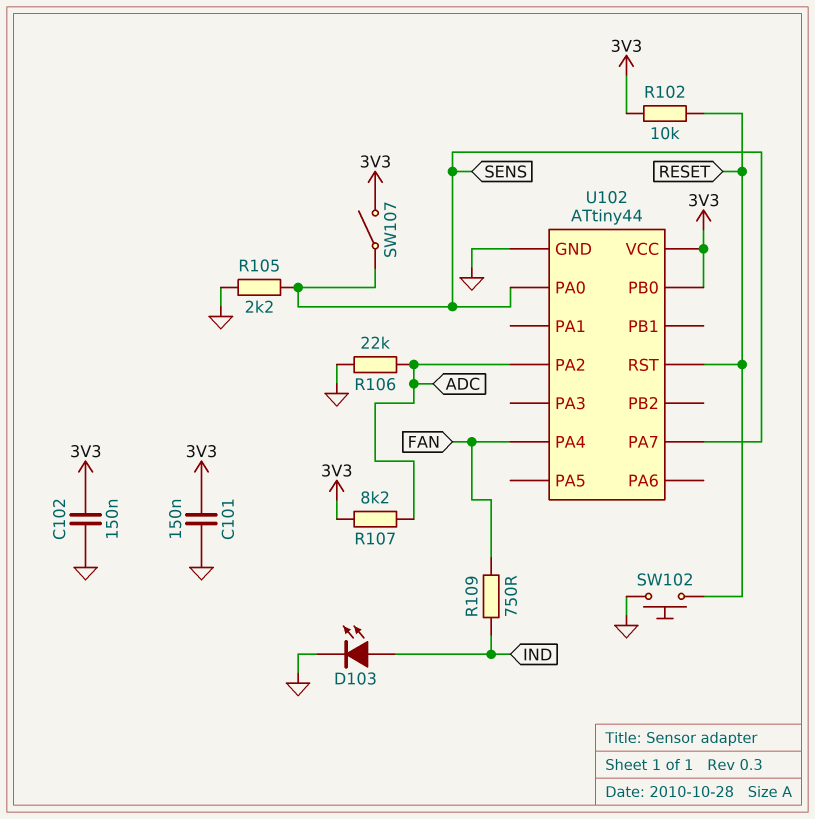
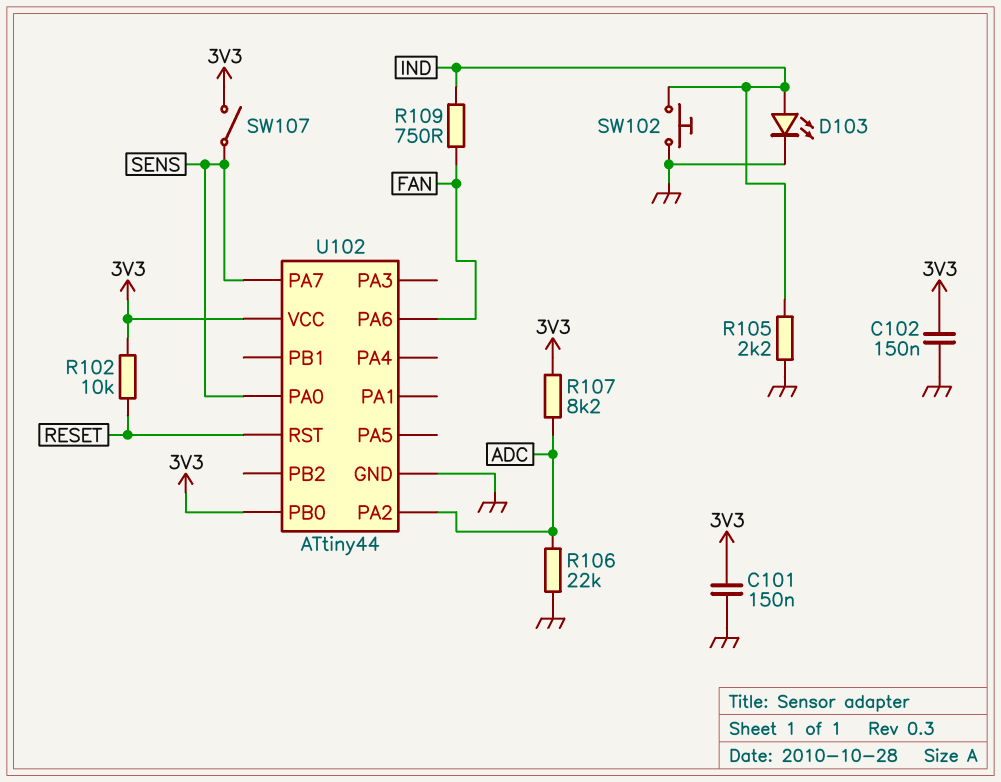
R105: 2.2k (GND, SENS) -> 2.2k (GND, IND)
SW102: button (GND, RESET) -> button (GND, IND)
U102 pin PA4: FAN -> none
U102 pin PA6: none -> FAN

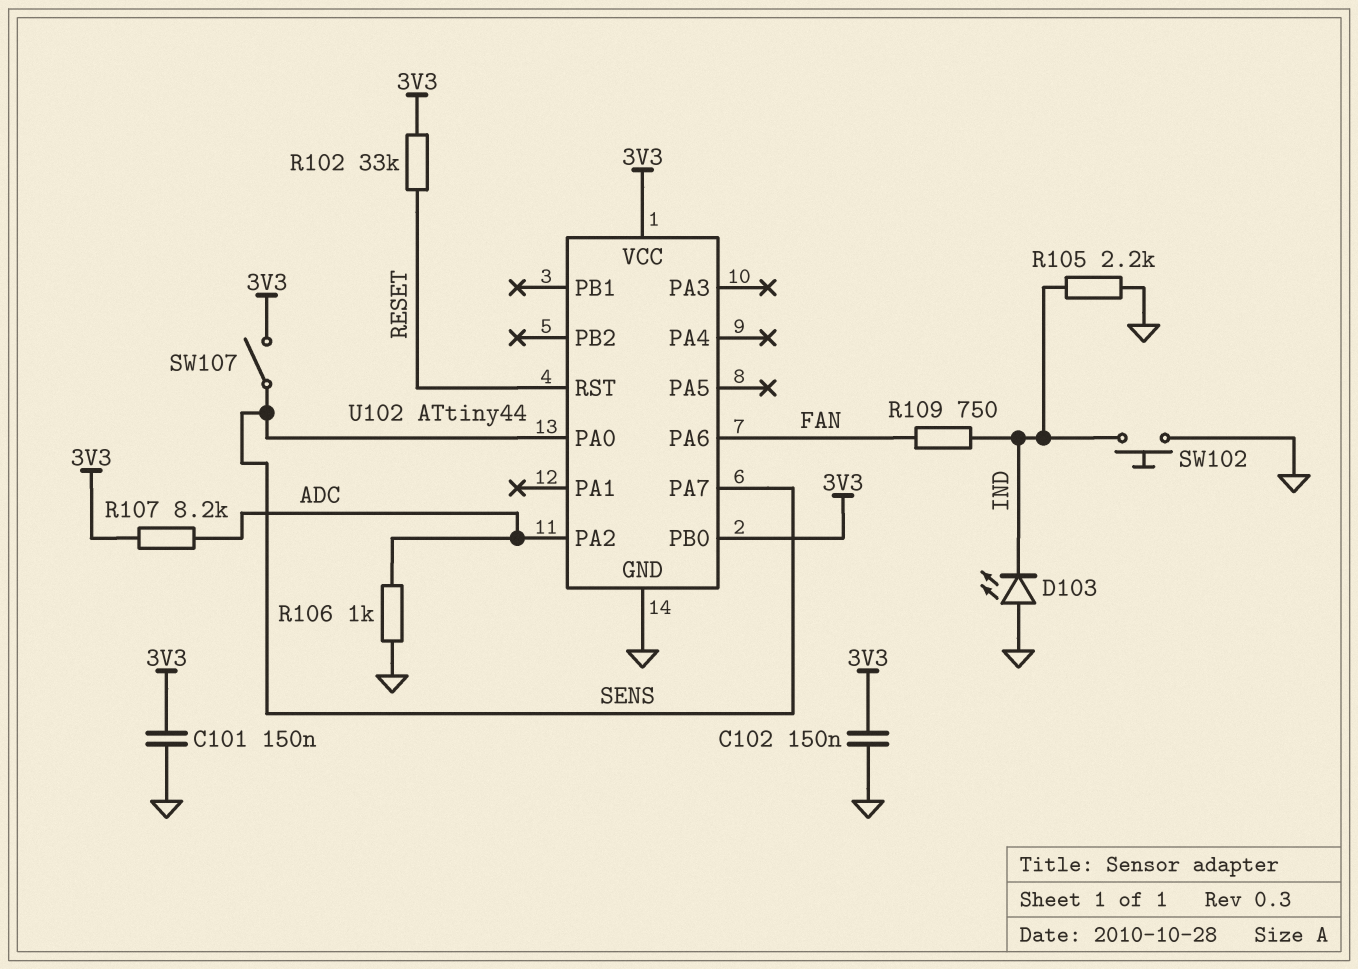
D103: LED (A IND, K GND) -> LED (A GND, K IND)
R102: 10k (3V3, RESET) -> 33k (3V3, RESET)
R106: 22k (ADC, GND) -> 1k (ADC, GND)

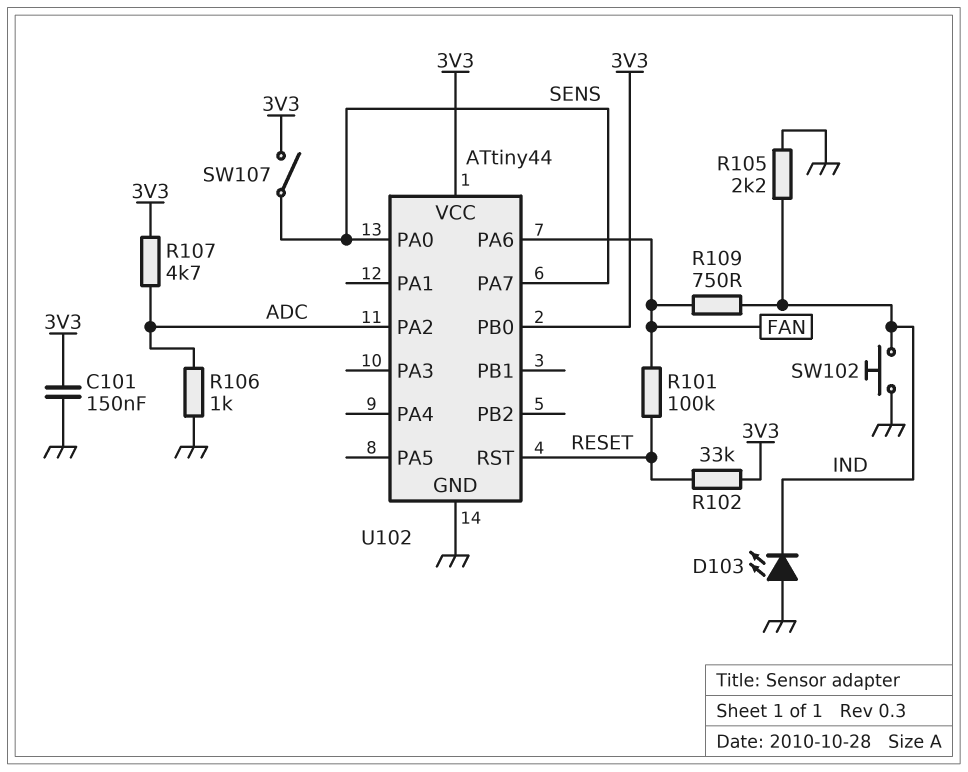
C102: 150nF (3V3, GND) -> none
R101: none -> 100k (FAN, RESET)
R107: 8.2k (3V3, ADC) -> 4.7k (3V3, ADC)

